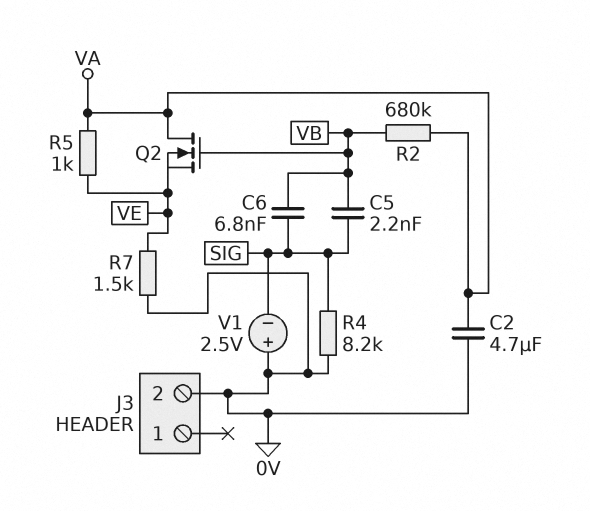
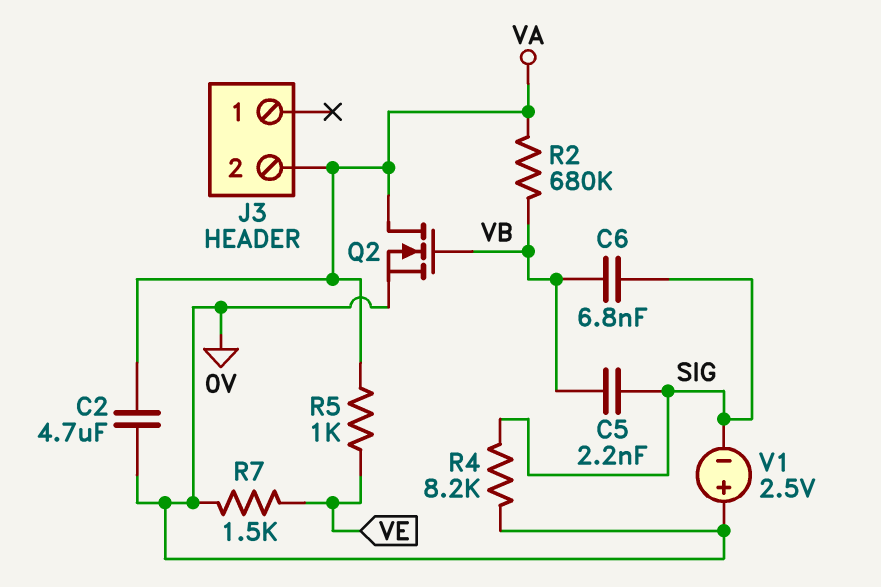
J3 pin 2: 0V -> VA
Q2: NMOS (G VB, D VA, S VE) -> NMOS (G VB, D VA, S 0V)

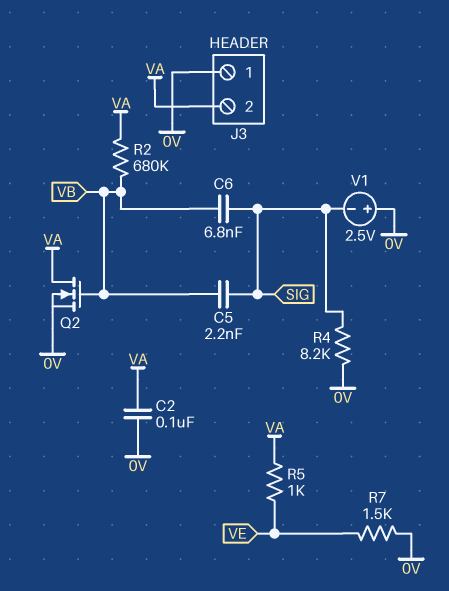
C2: 4.7uF (0V, VA) -> 100nF (0V, VA)
J3 pin 1: none -> 0V

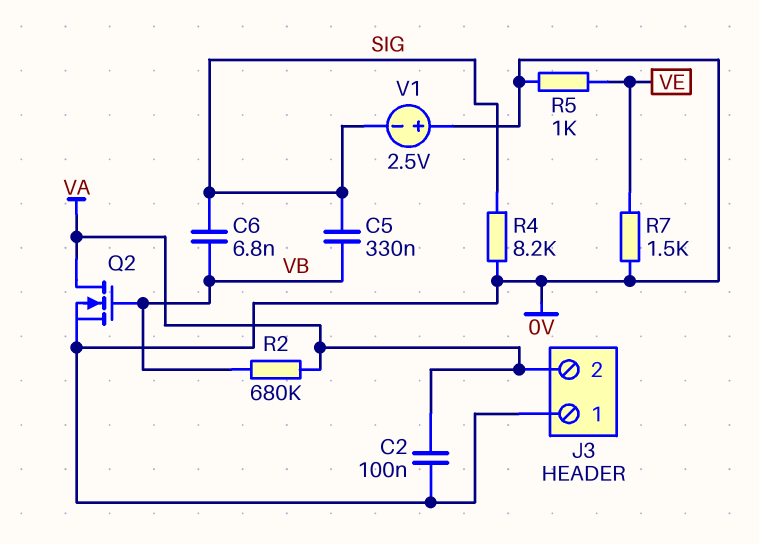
C5: 2.2nF (SIG, VB) -> 330nF (SIG, VB)
R5: 1k (VA, VE) -> 1k (0V, VE)

